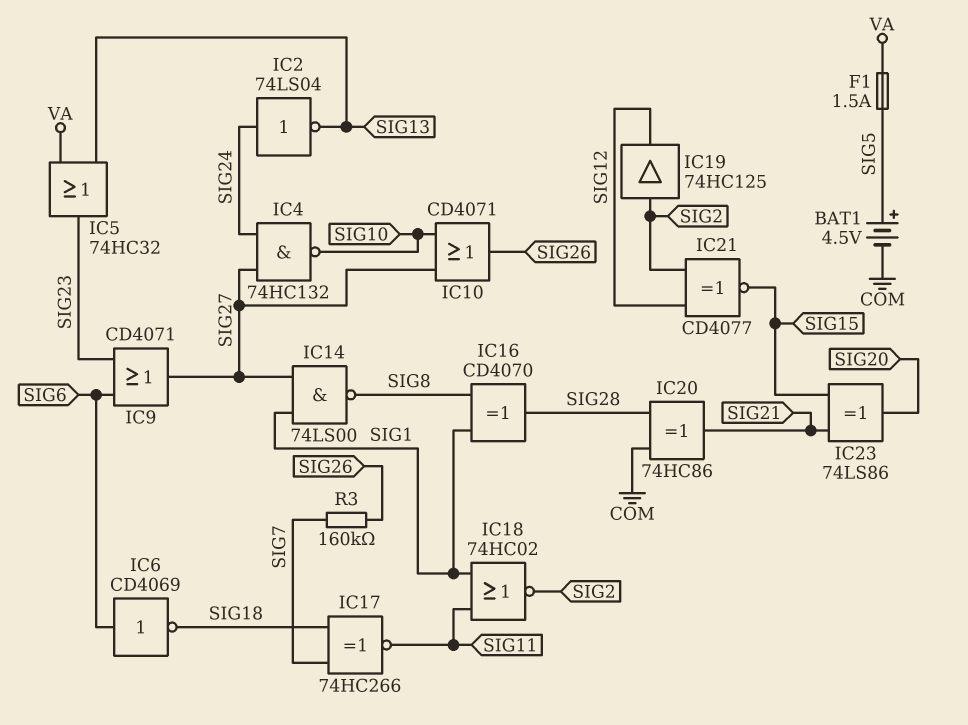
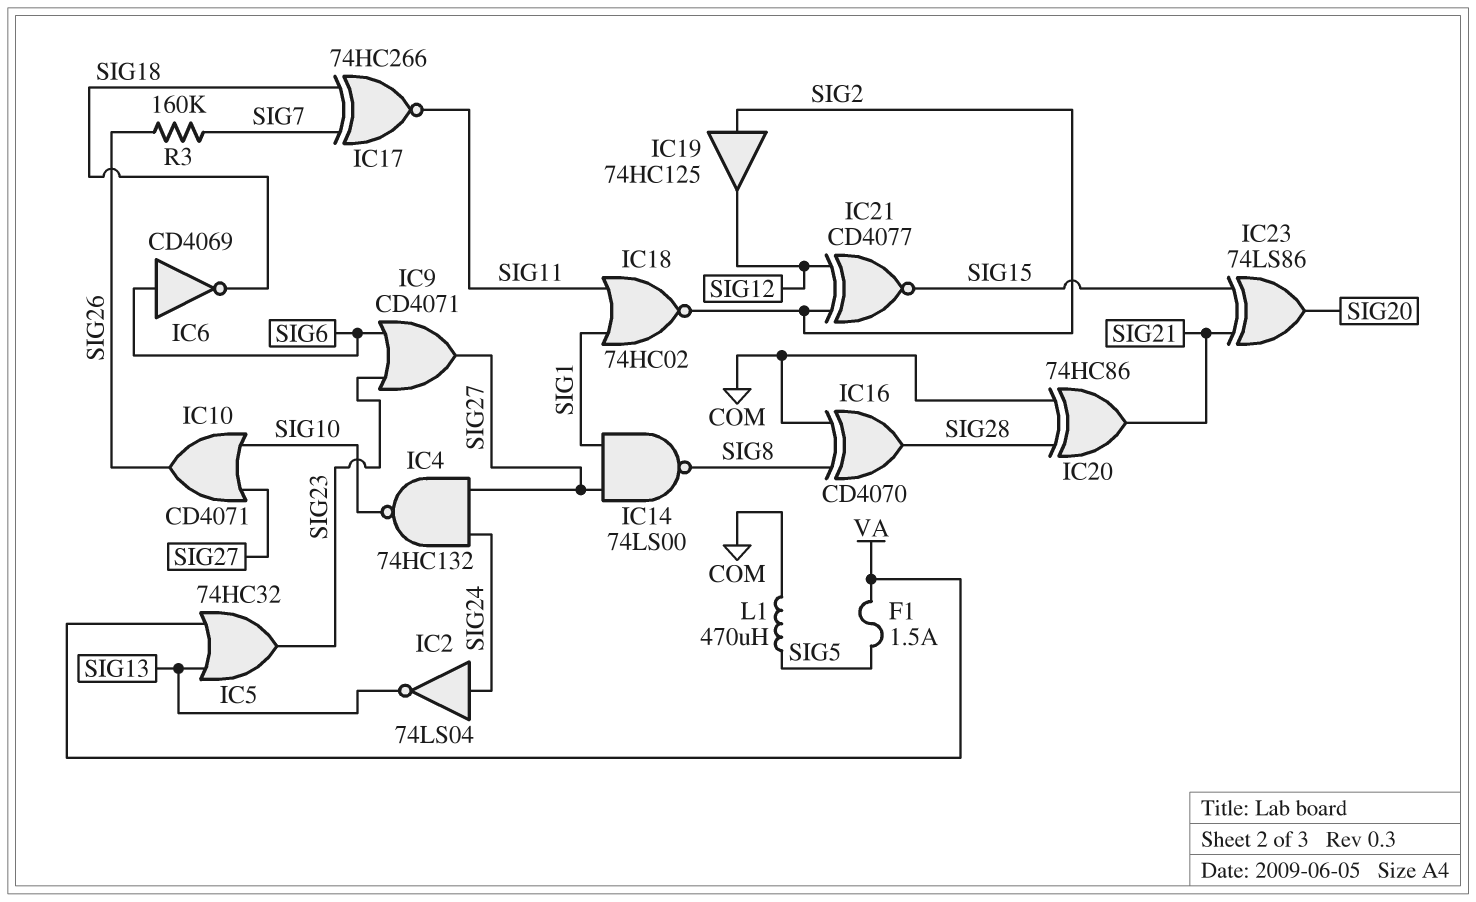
BAT1: 4.5V (plus SIG5, minus COM) -> none
IC16: XOR CD4070 (in SIG1, in SIG8, out SIG28) -> XOR CD4070 (in COM, in SIG8, out SIG28)
L1: none -> 470uH (COM, SIG5)

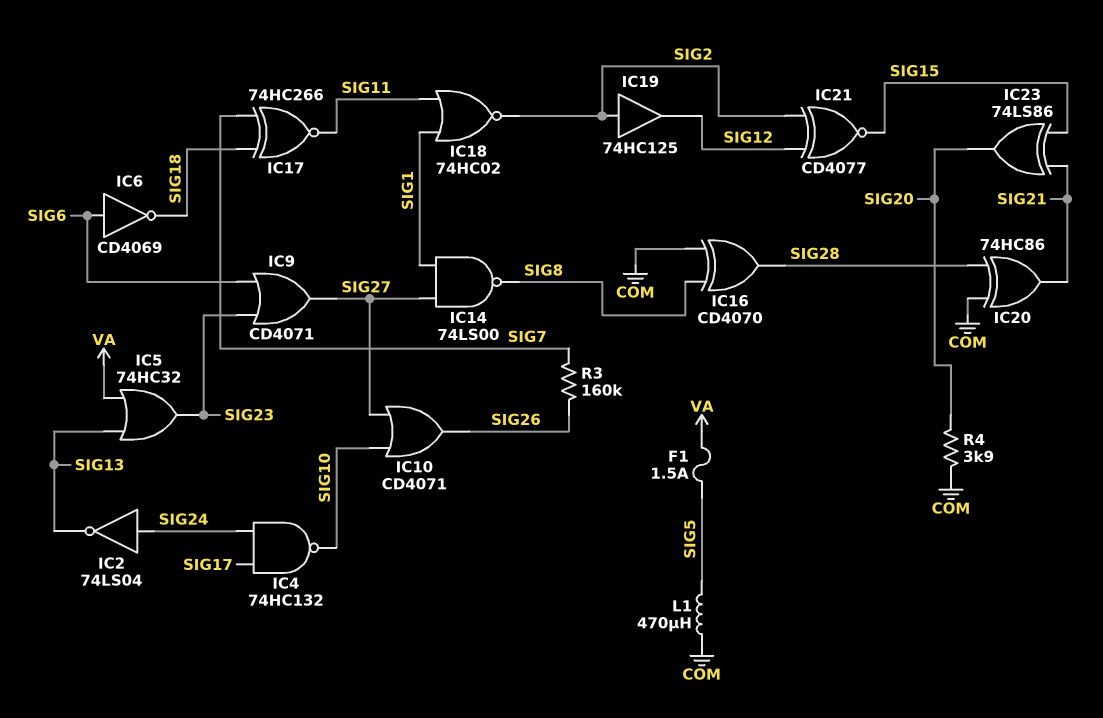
IC4: NAND 74HC132 (in SIG24, in SIG27, out SIG10) -> NAND 74HC132 (in SIG17, in SIG24, out SIG10)
R4: none -> 3.9k (COM, SIG20)

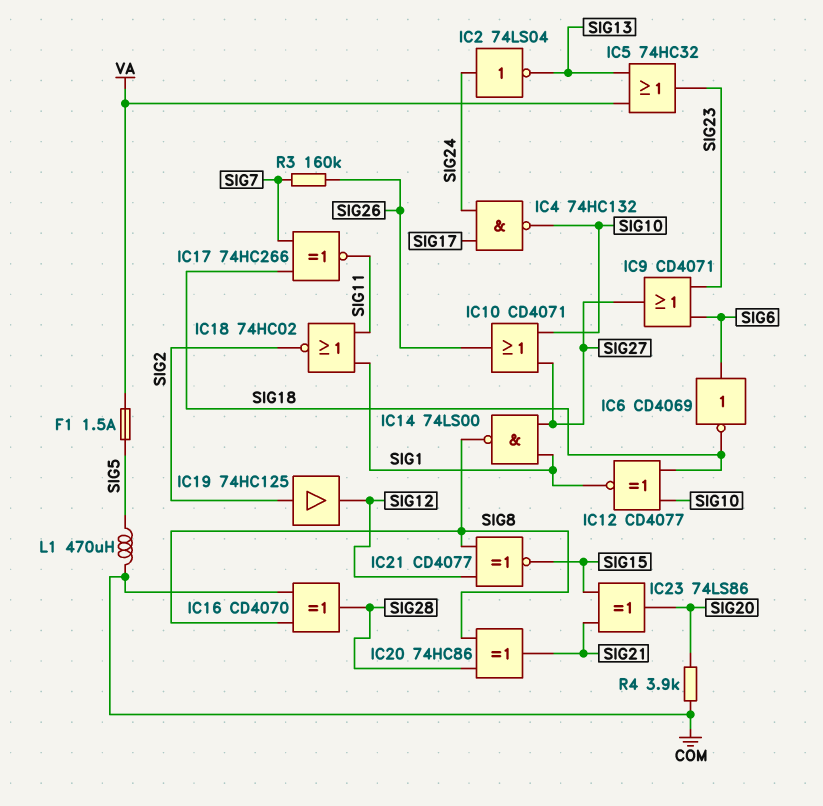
IC12: none -> XNOR CD4077 (in SIG10, in SIG18, out SIG1)
IC20: XOR 74HC86 (in COM, in SIG28, out SIG21) -> XOR 74HC86 (in SIG8, in SIG28, out SIG21)
IC21: XNOR CD4077 (in SIG2, in SIG12, out SIG15) -> XNOR CD4077 (in SIG8, in SIG12, out SIG15)

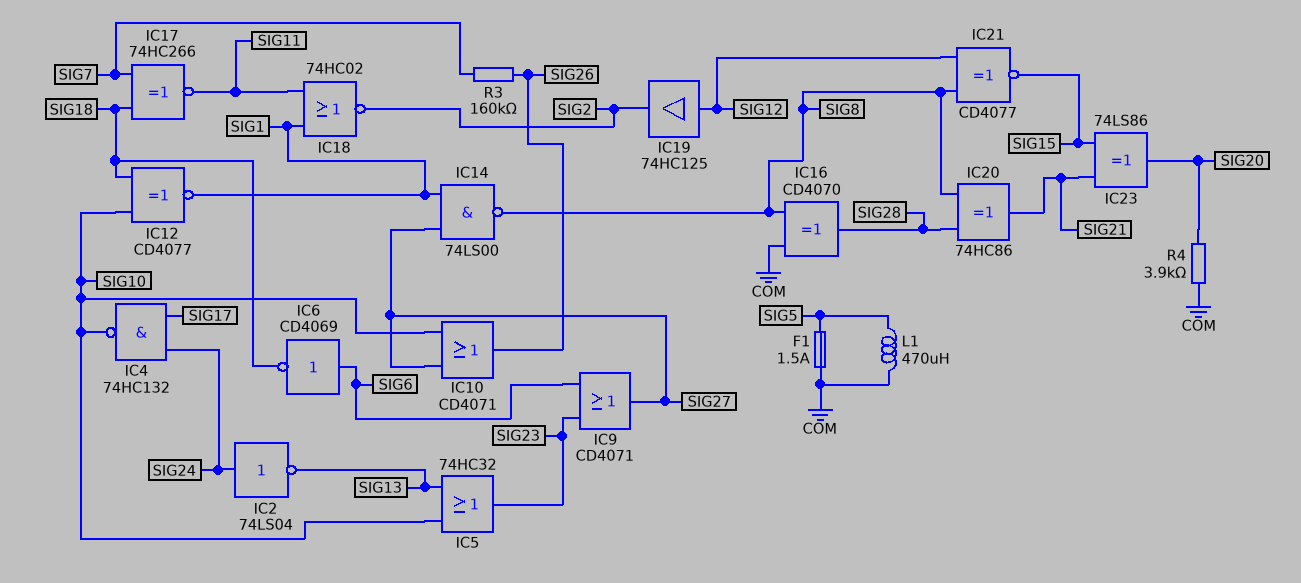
F1: 1.5A (SIG5, VA) -> 1.5A (COM, SIG5)
IC5: OR 74HC32 (in SIG13, in VA, out SIG23) -> OR 74HC32 (in SIG10, in SIG13, out SIG23)
IC19: buffer 74HC125 (in SIG2, out SIG12) -> buffer 74HC125 (in SIG12, out SIG2)

